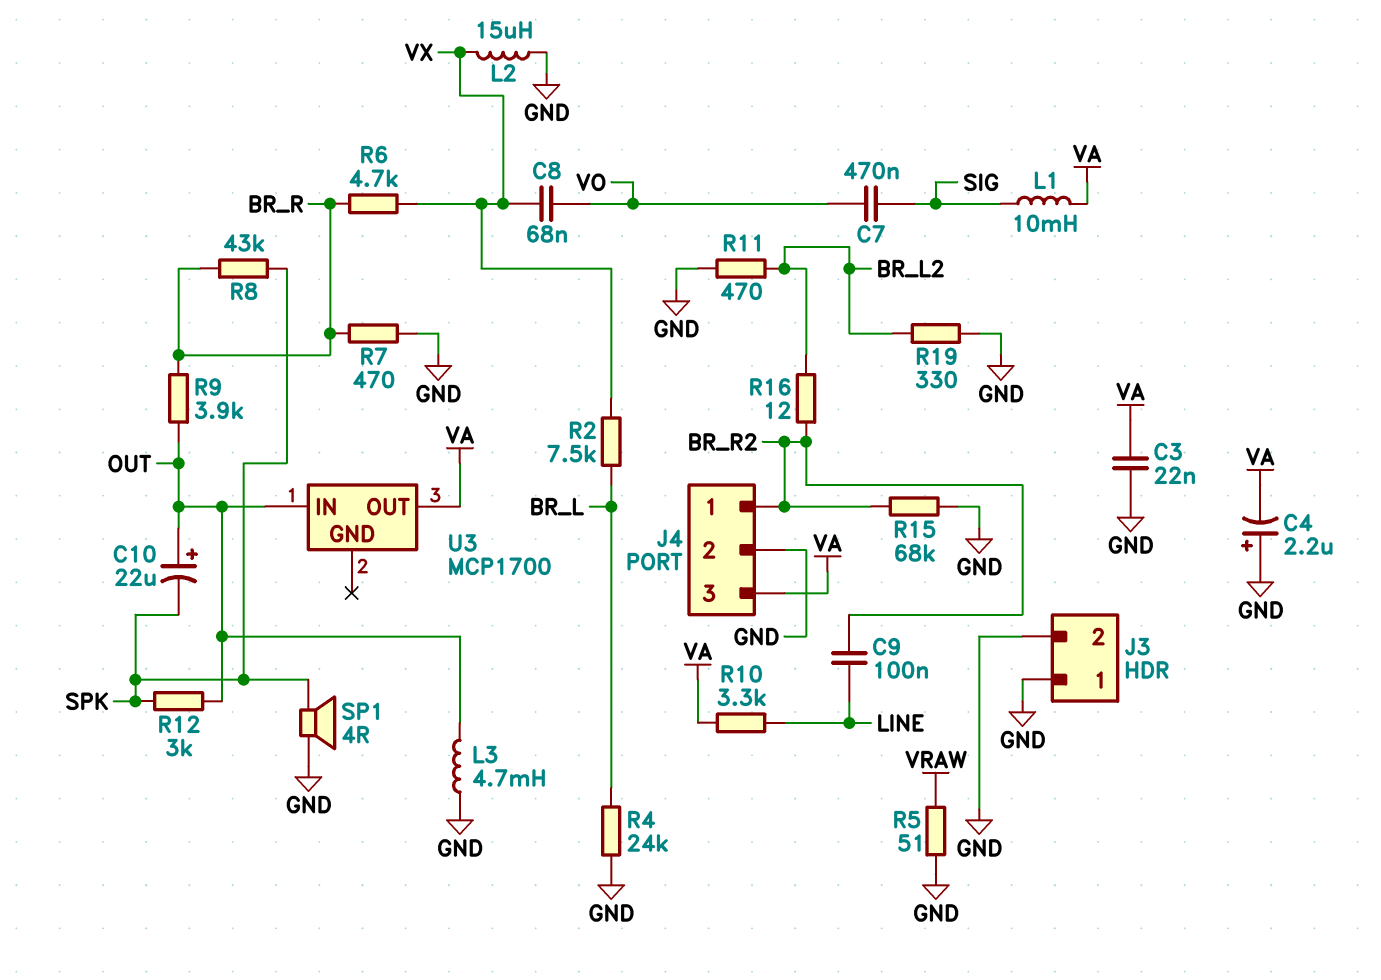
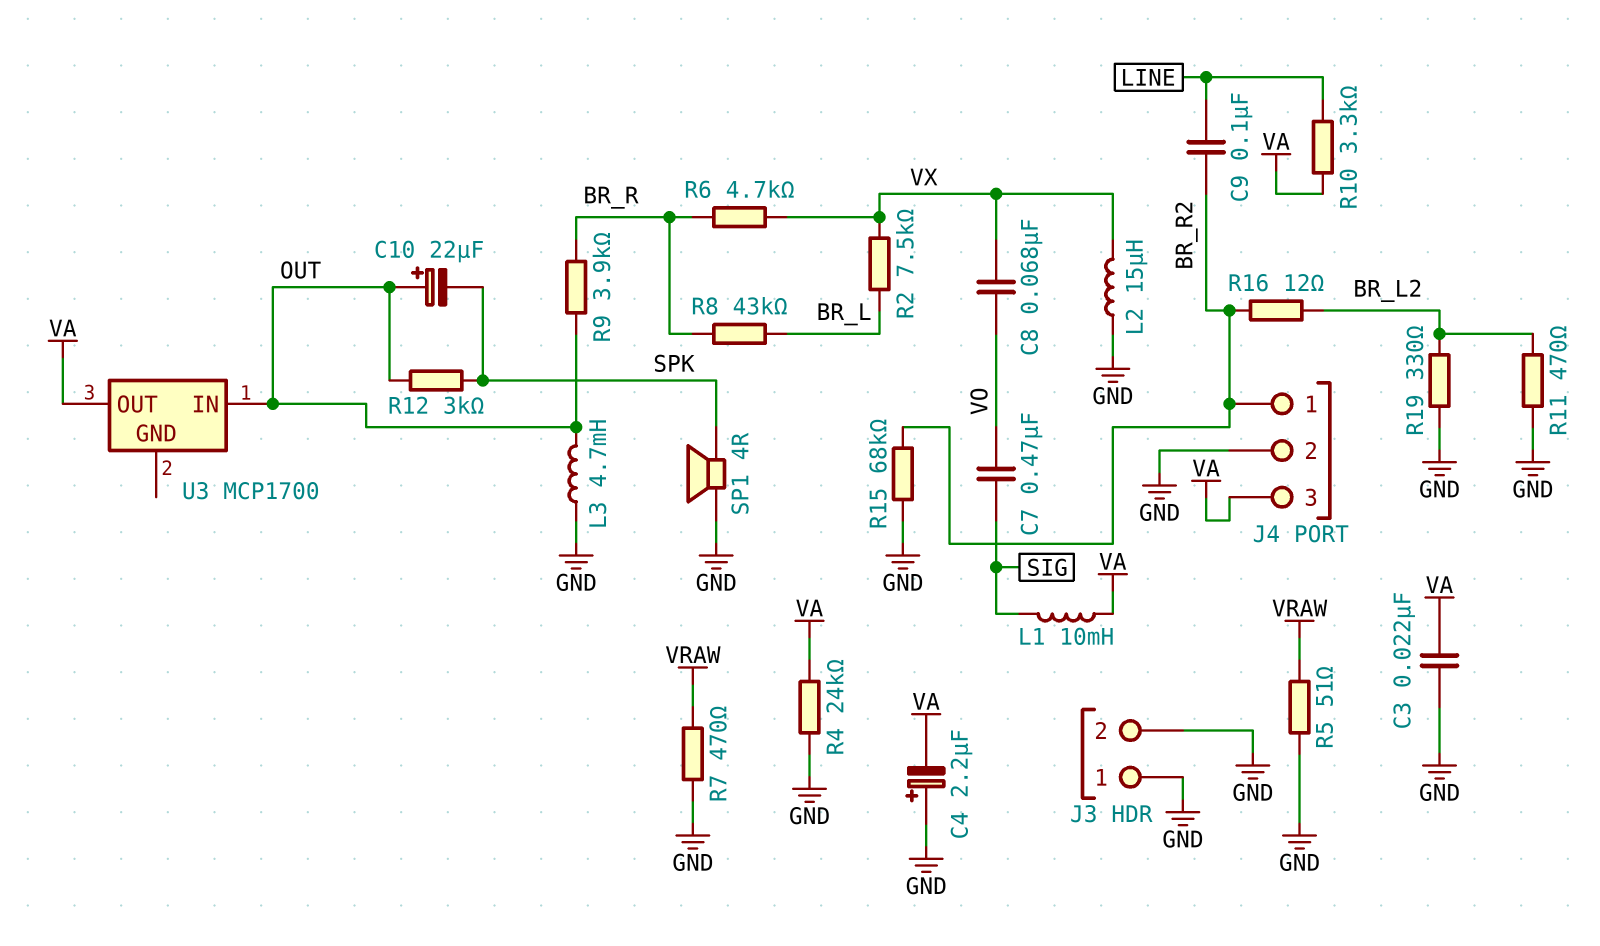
R4: 24k (BR_L, GND) -> 24k (GND, VA)
R7: 470 (BR_R, GND) -> 470 (GND, VRAW)
R8: 43k (BR_R, SPK) -> 43k (BR_L, BR_R)

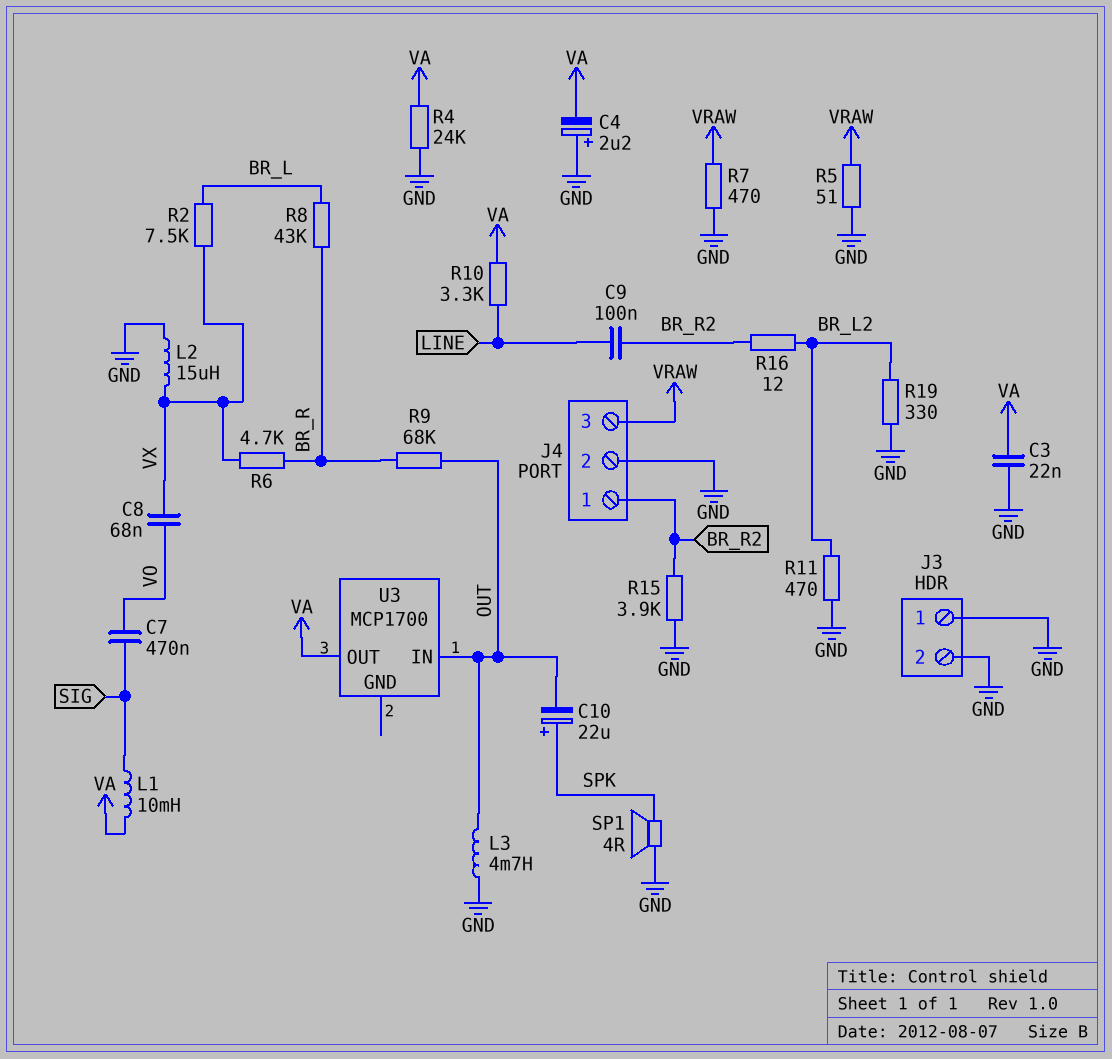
C10: 22uF (plus OUT, minus SPK) -> 22uF (plus SPK, minus OUT)
J4 pin 3: VA -> VRAW
R9: 3.9k (BR_R, OUT) -> 68k (BR_R, OUT)
R12: 3k (OUT, SPK) -> none
R15: 68k (BR_R2, GND) -> 3.9k (BR_R2, GND)

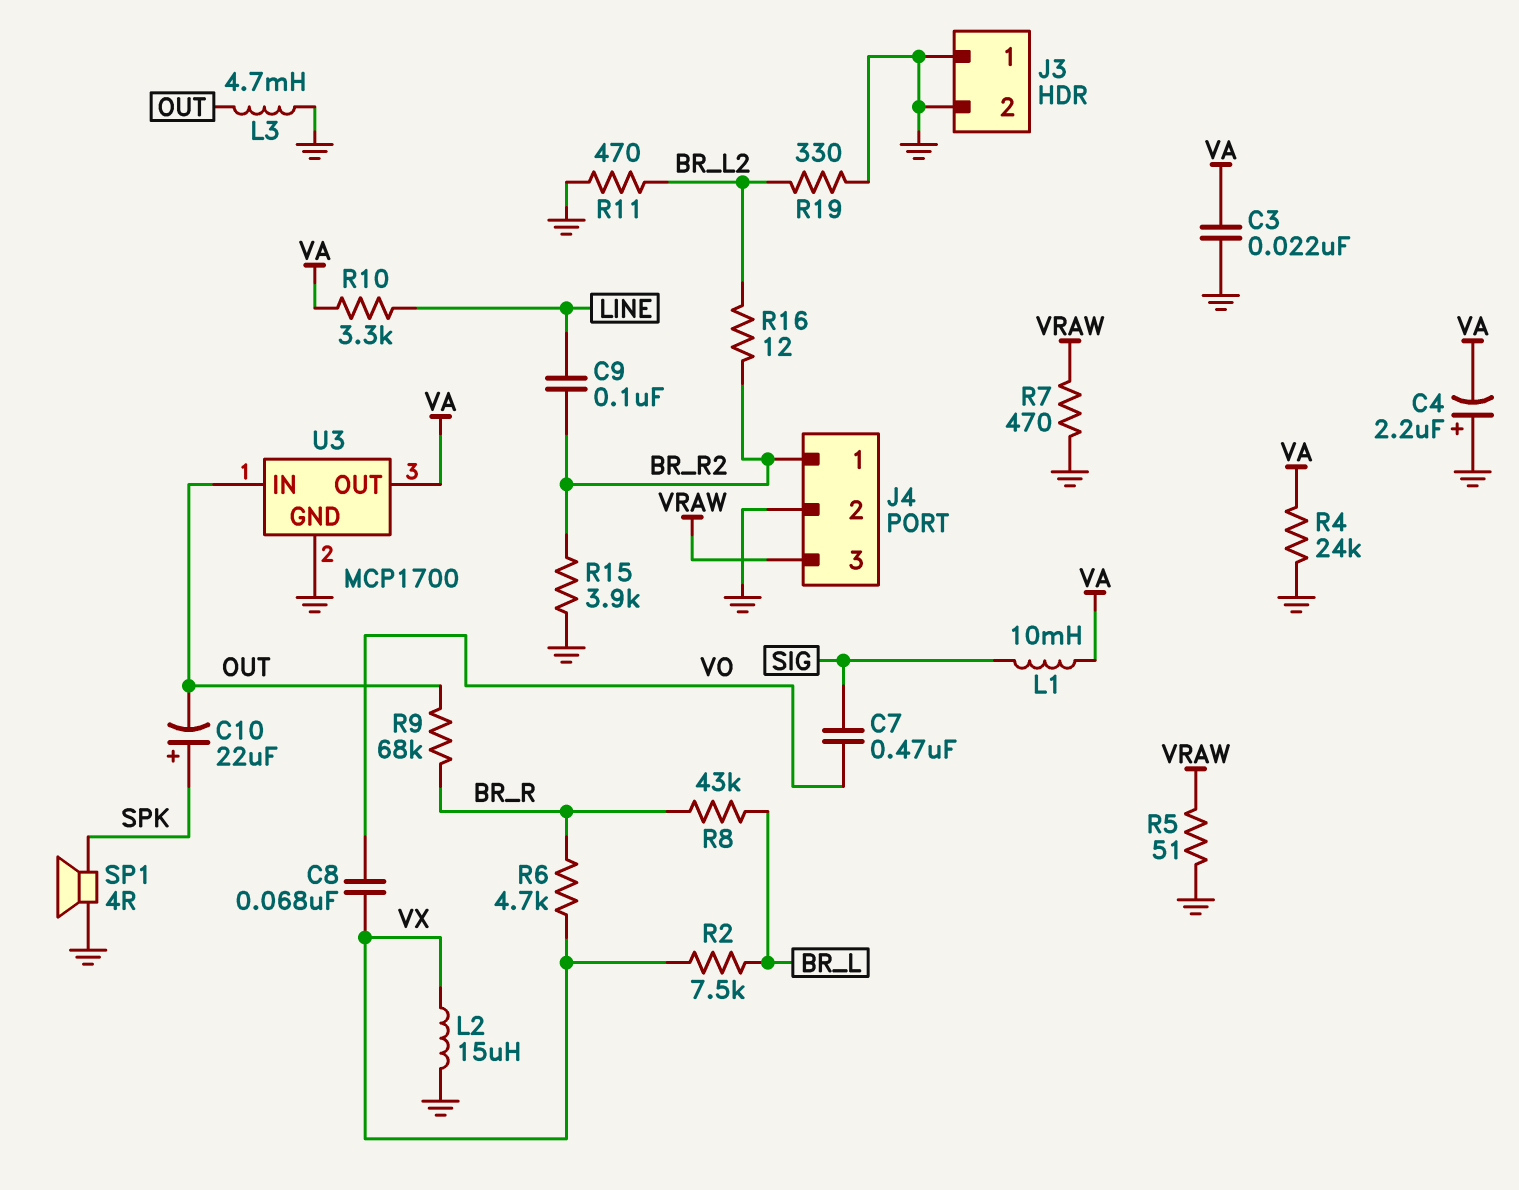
U3 pin GND: none -> GND

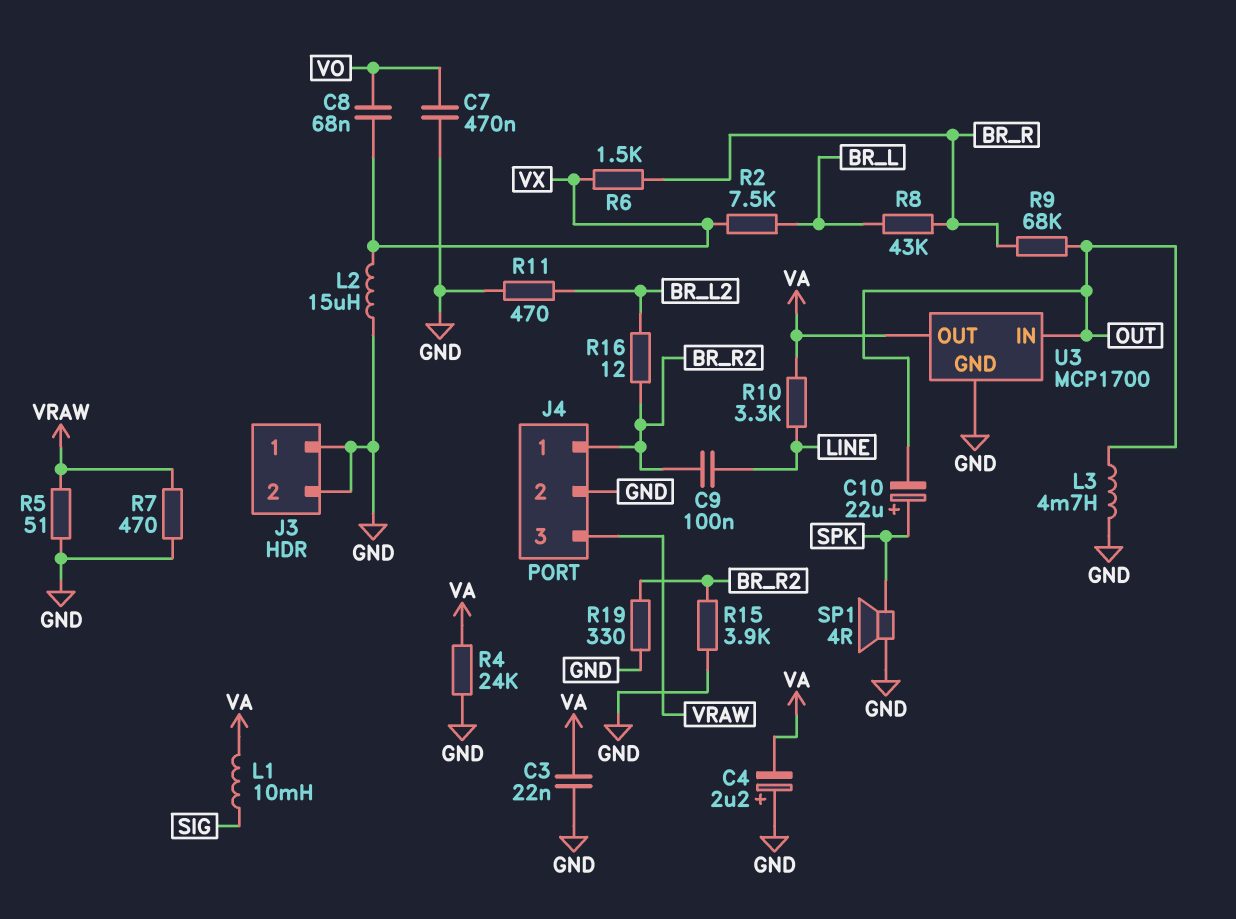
C7: 470nF (SIG, VO) -> 470nF (GND, VO)
R6: 4.7k (BR_R, VX) -> 1.5k (BR_R, VX)
R19: 330 (BR_L2, GND) -> 330 (BR_R2, GND)

